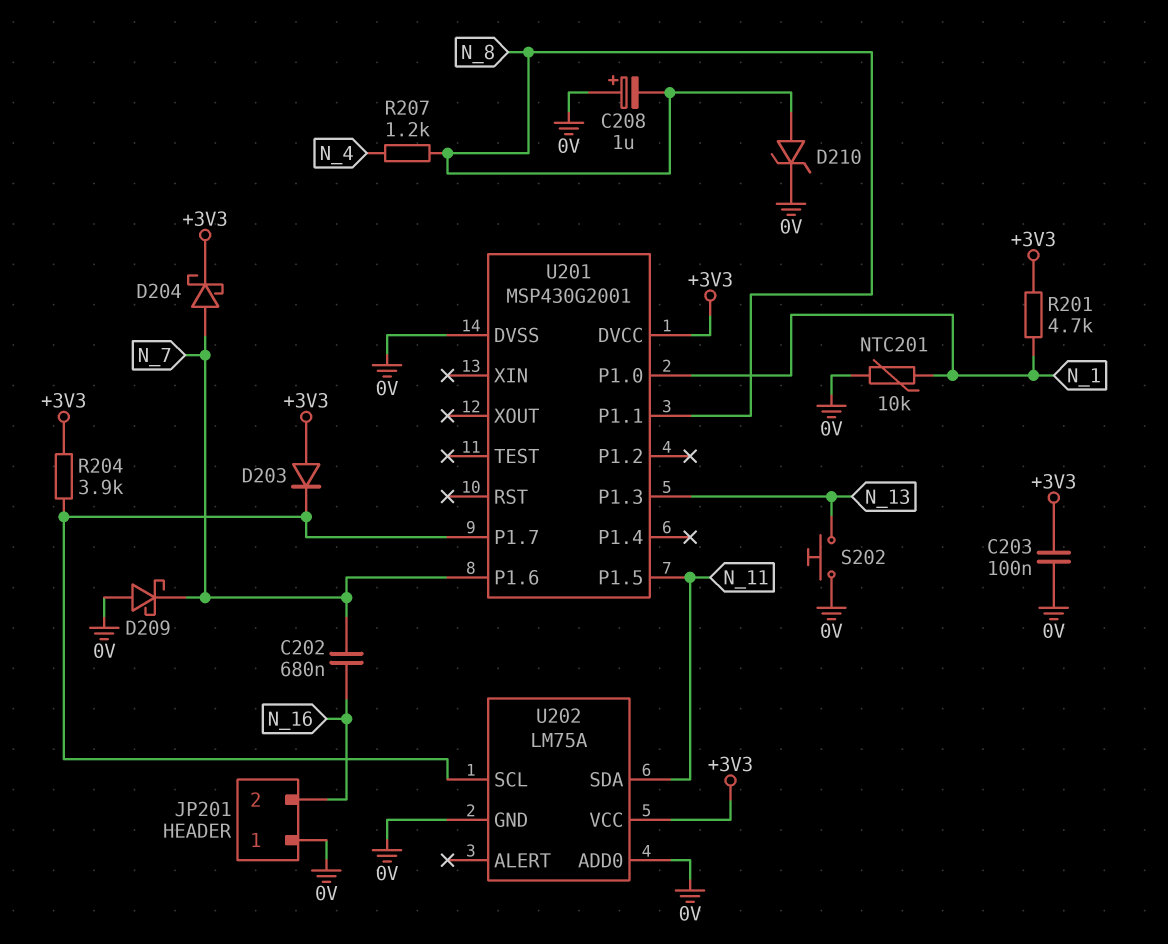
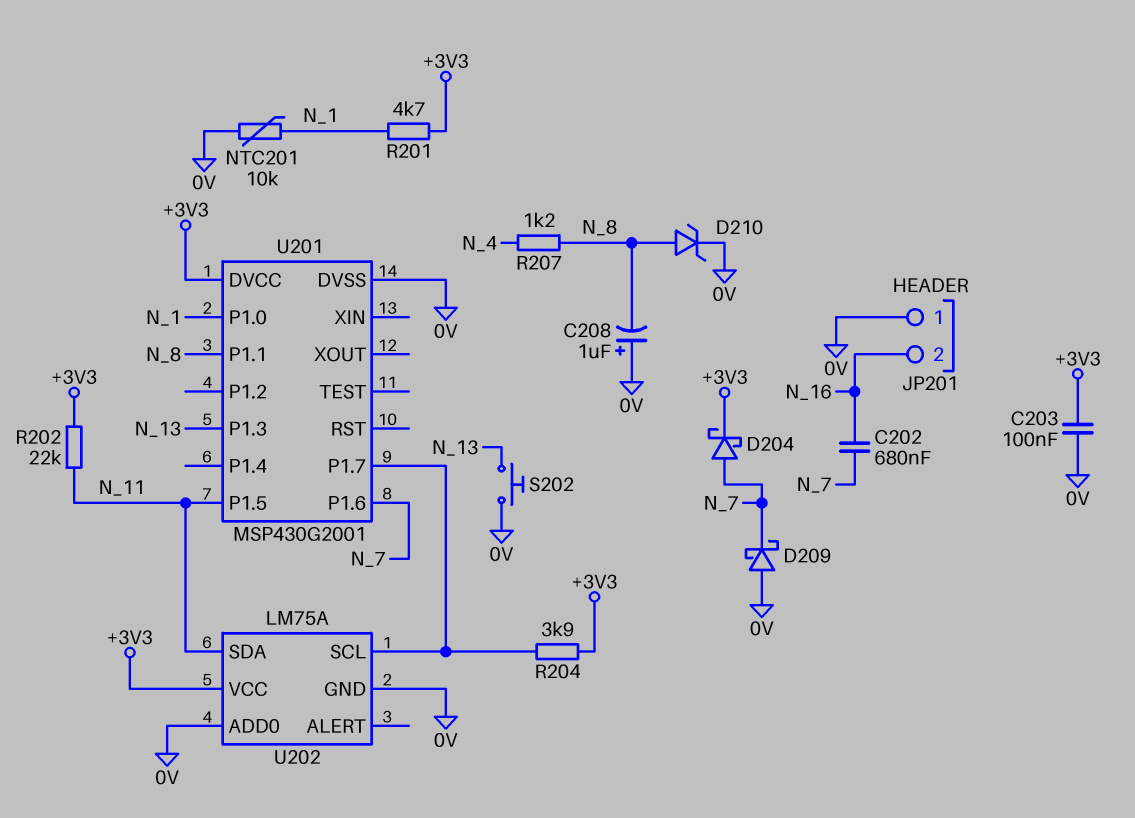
D203: diode (A +3V3, K U201/P1.7) -> none
R202: none -> 22k (+3V3, N_11)

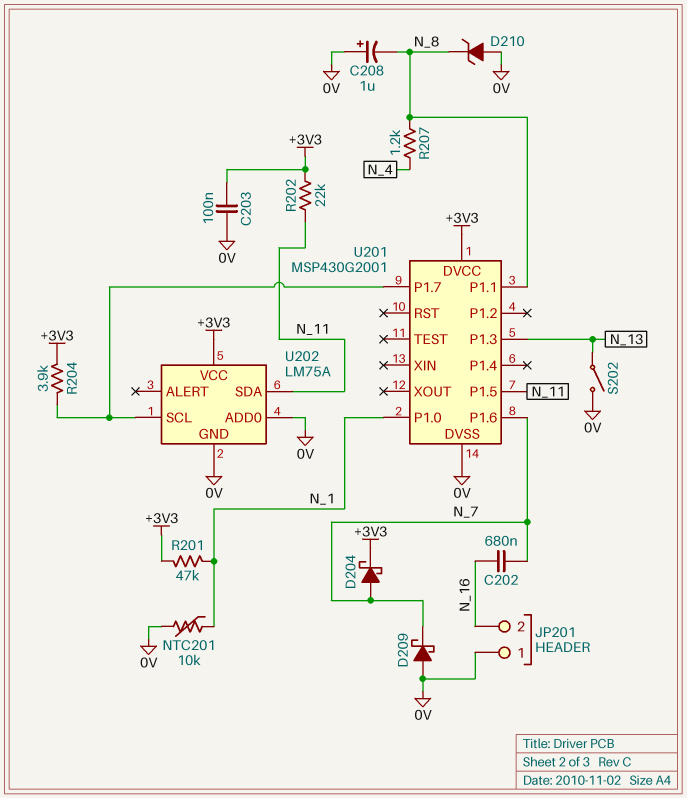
D210: zener (A N_8, K 0V) -> zener (A 0V, K N_8)
R201: 4.7k (+3V3, N_1) -> 47k (+3V3, N_1)
S202: button (0V, N_13) -> switch (0V, N_13)

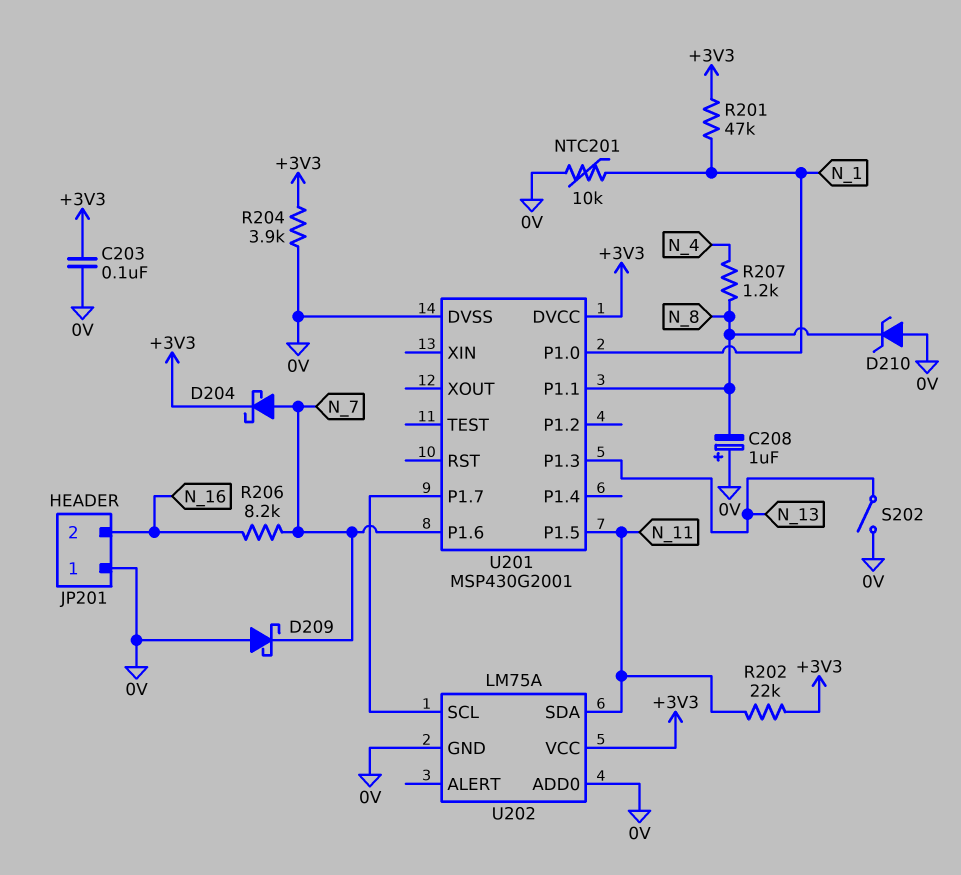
C202: 680nF (N_7, N_16) -> none
R204: 3.9k (+3V3, U201/P1.7) -> 3.9k (+3V3, 0V)
R206: none -> 8.2k (N_7, N_16)

